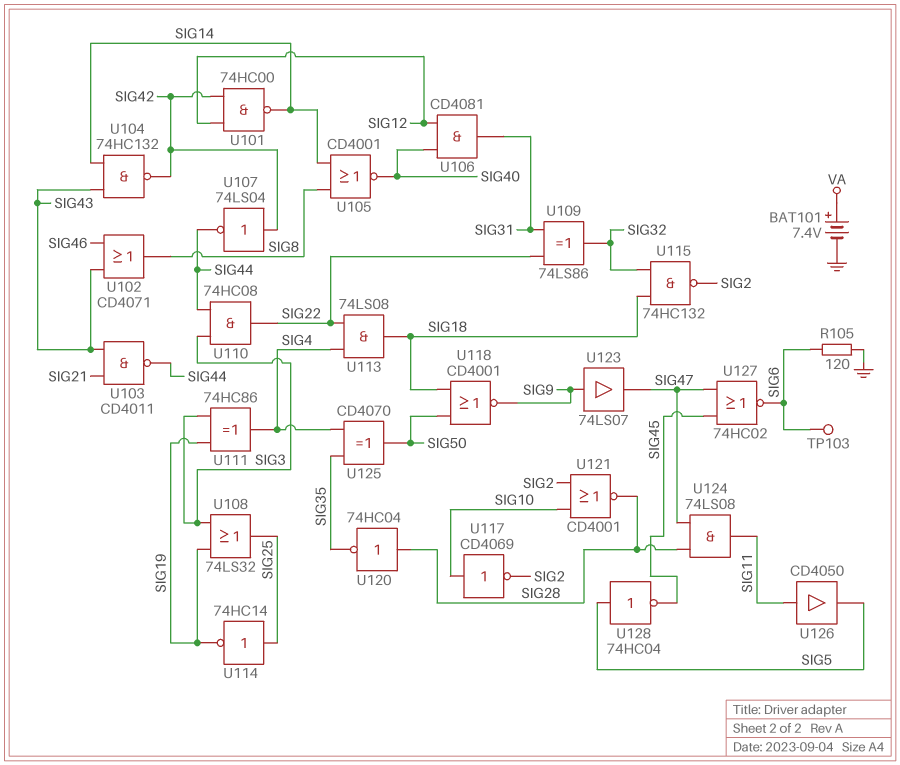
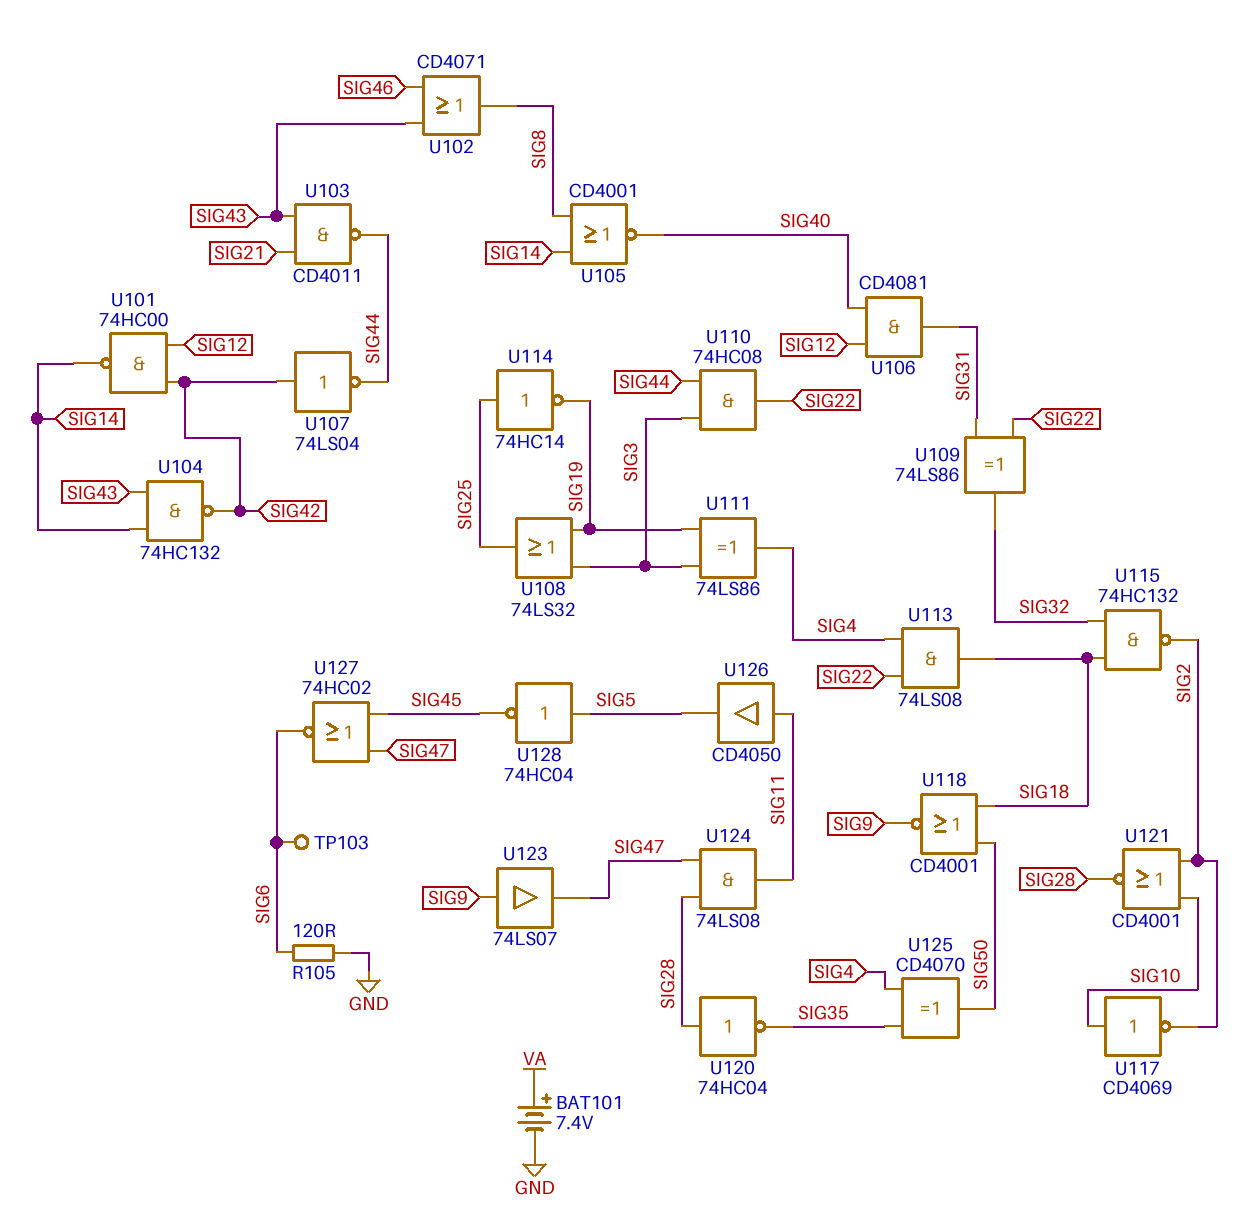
U111: XOR 74HC86 (in SIG3, in SIG19, out SIG4) -> XOR 74LS86 (in SIG3, in SIG19, out SIG4)

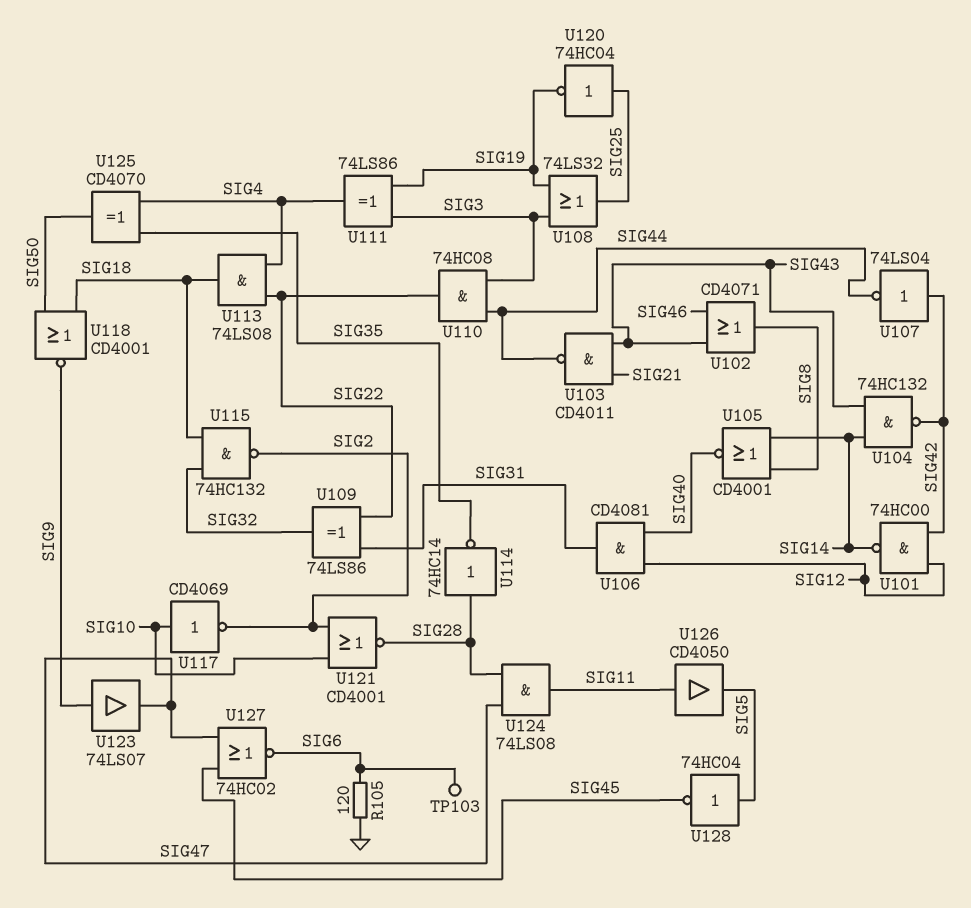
BAT101: 7.4V (plus VA, minus GND) -> none
U114: NOT 74HC14 (in SIG25, out SIG19) -> NOT 74HC14 (in SIG28, out SIG35)
U120: NOT 74HC04 (in SIG28, out SIG35) -> NOT 74HC04 (in SIG25, out SIG19)

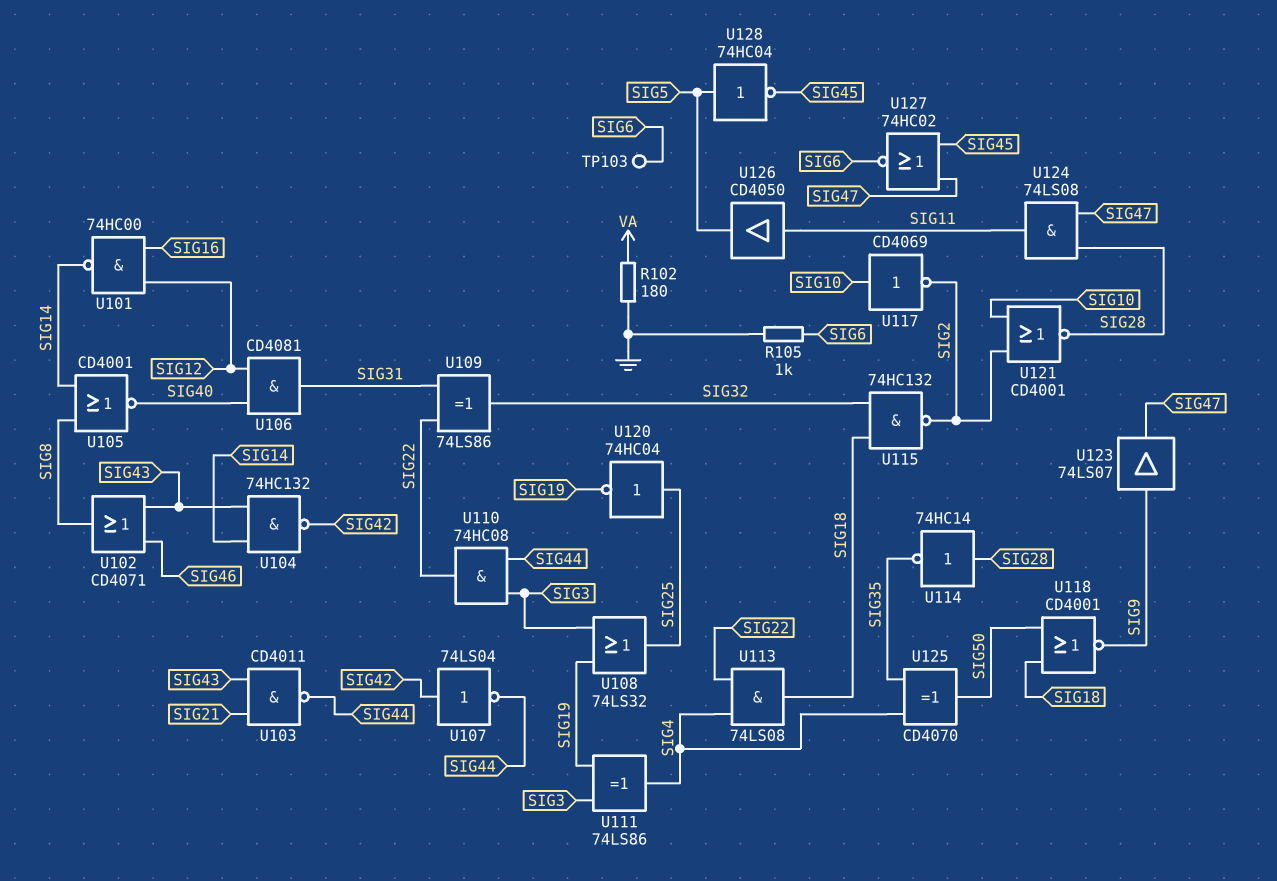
R102: none -> 180 (GND, VA)
R105: 120 (GND, SIG6) -> 1k (GND, SIG6)
U101: NAND 74HC00 (in SIG12, in SIG42, out SIG14) -> NAND 74HC00 (in SIG12, in SIG16, out SIG14)

